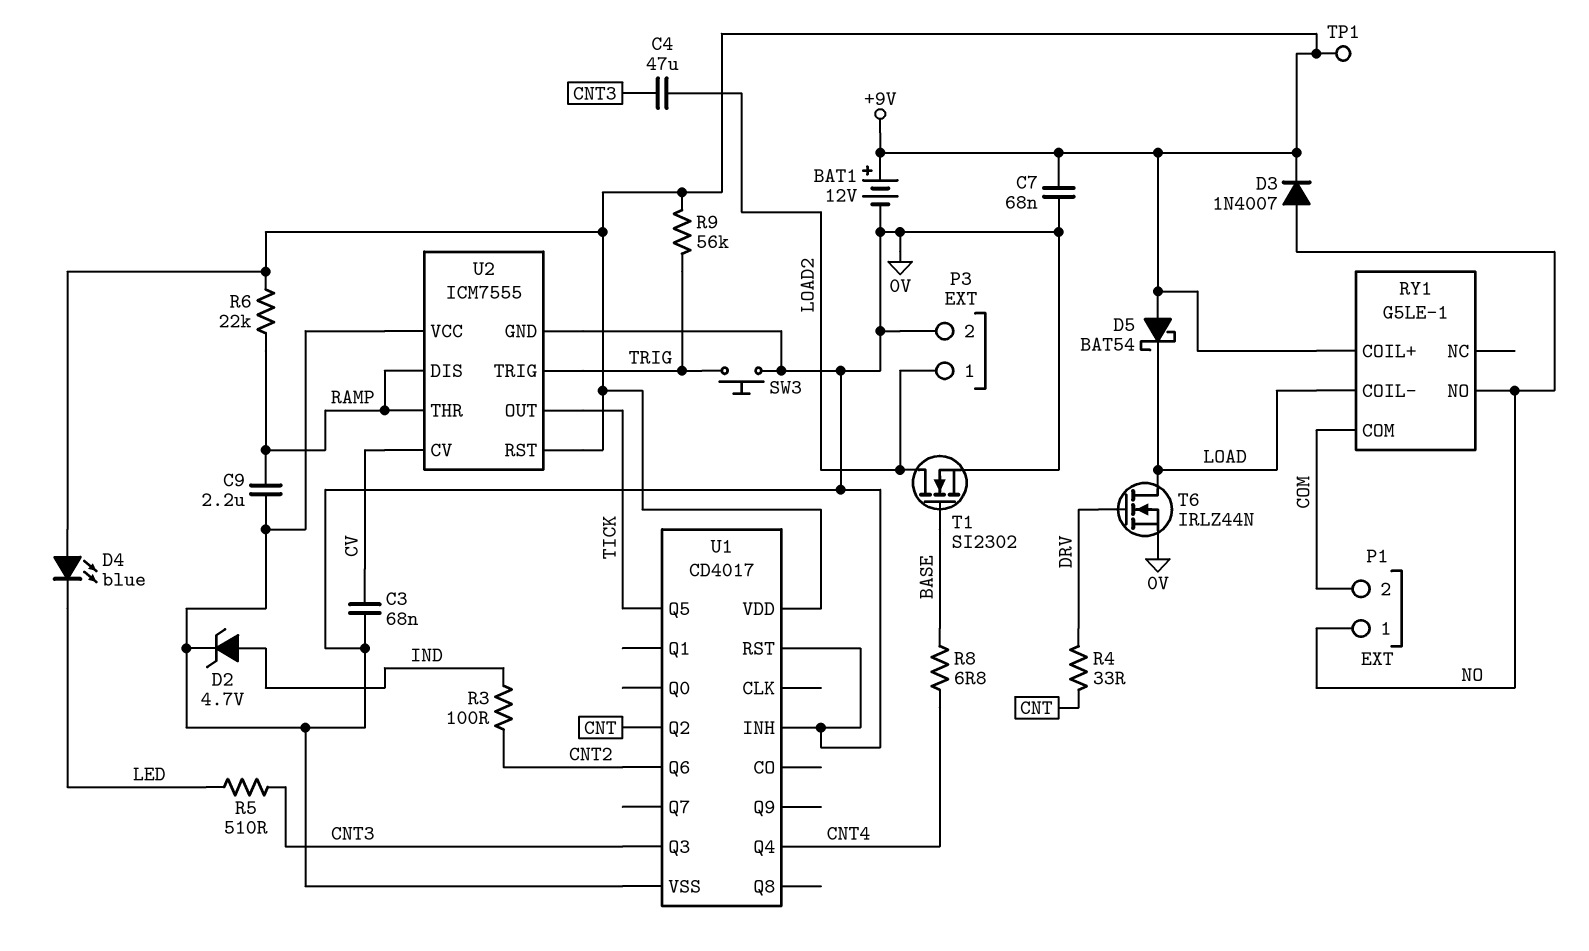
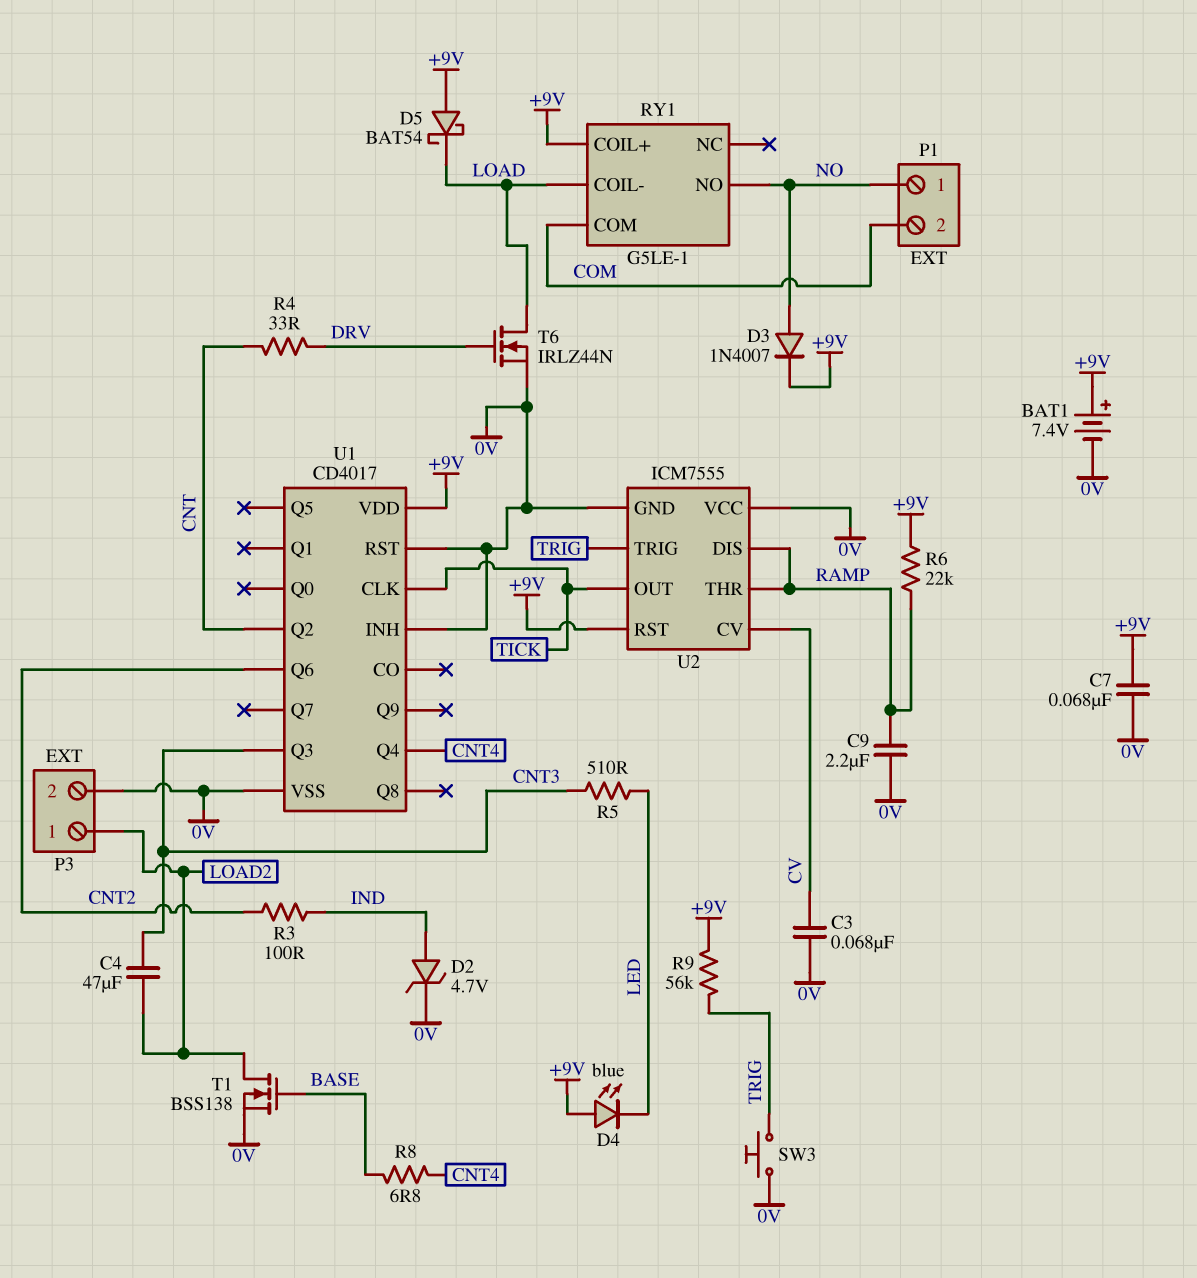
BAT1: 12V (plus +9V, minus 0V) -> 7.4V (plus +9V, minus 0V)
T1: NMOS SI2302 (G BASE, D LOAD2, S 0V) -> NMOS BSS138 (G BASE, D LOAD2, S 0V)
TP1: test point (+9V) -> none
U1 pin CLK: none -> TICK
U1 pin Q5: TICK -> none

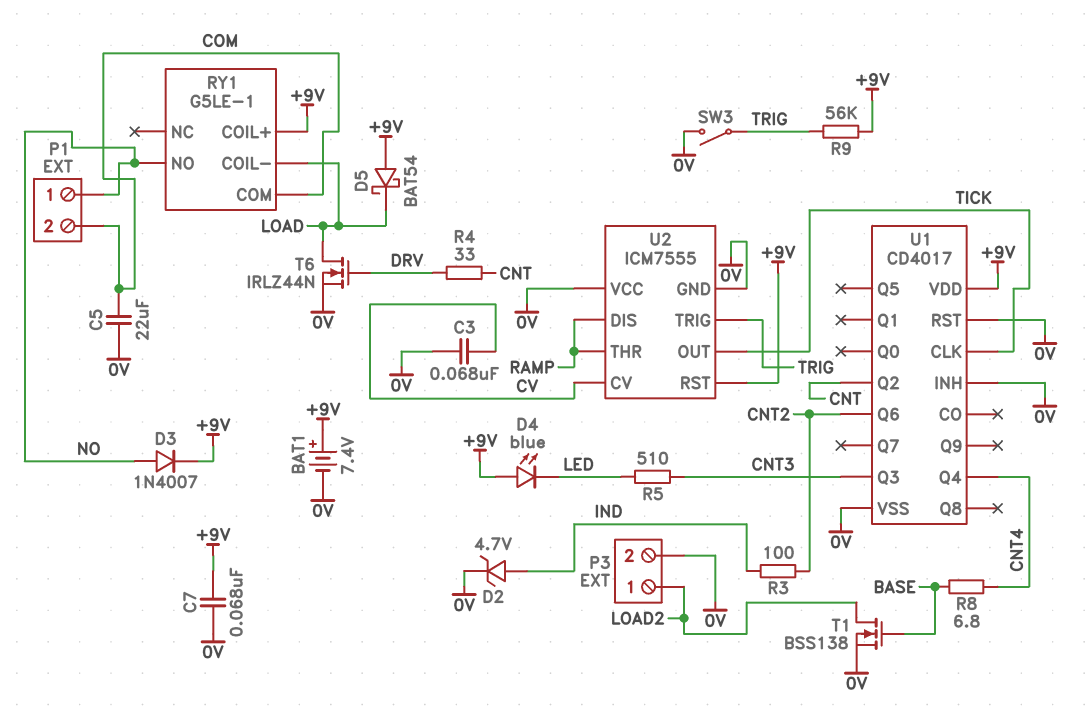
C4: 47uF (CNT3, LOAD2) -> none
C5: none -> 22uF (0V, COM)
C9: 2.2uF (0V, RAMP) -> none
R6: 22k (+9V, RAMP) -> none
SW3: button (0V, TRIG) -> switch (0V, TRIG)

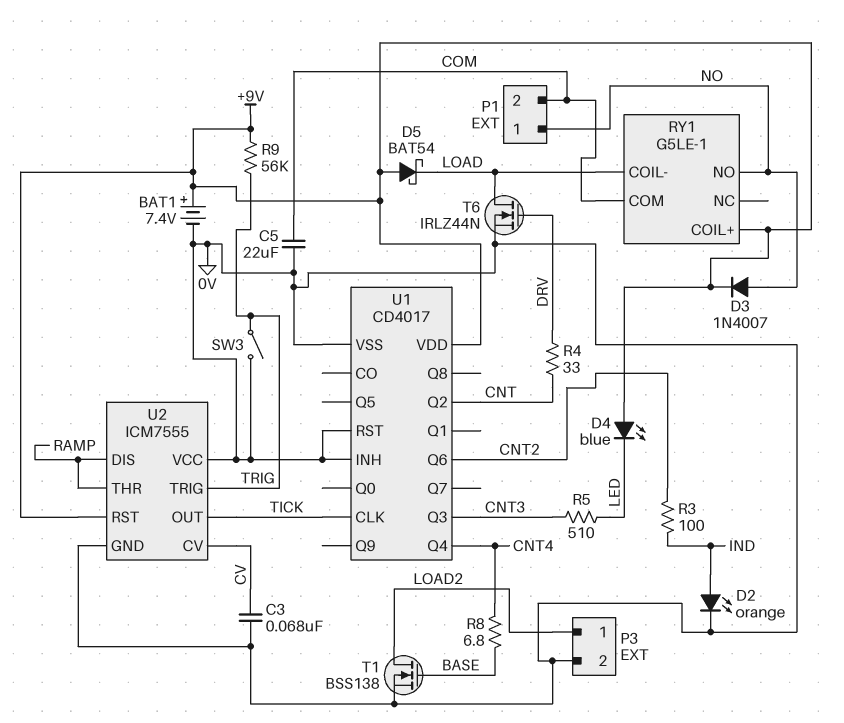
C7: 68nF (+9V, 0V) -> none
D2: zener 4.7V (A IND, K 0V) -> LED orange (A IND, K 0V)

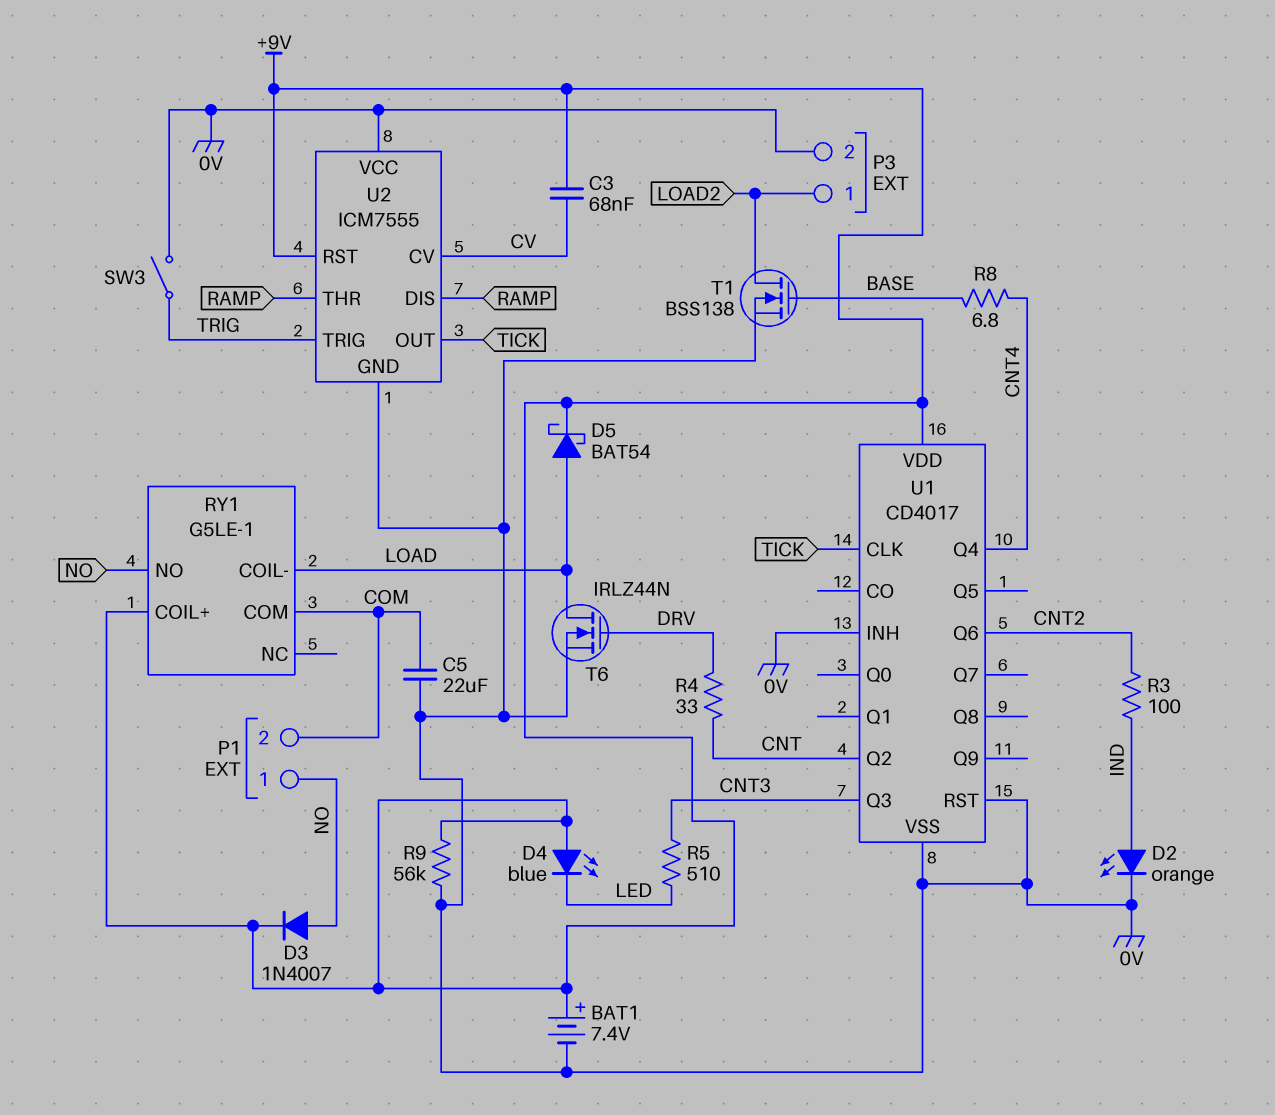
C3: 68nF (0V, CV) -> 68nF (+9V, CV)
D5: schottky BAT54 (A +9V, K LOAD) -> schottky BAT54 (A LOAD, K +9V)
R9: 56k (+9V, TRIG) -> 56k (+9V, 0V)

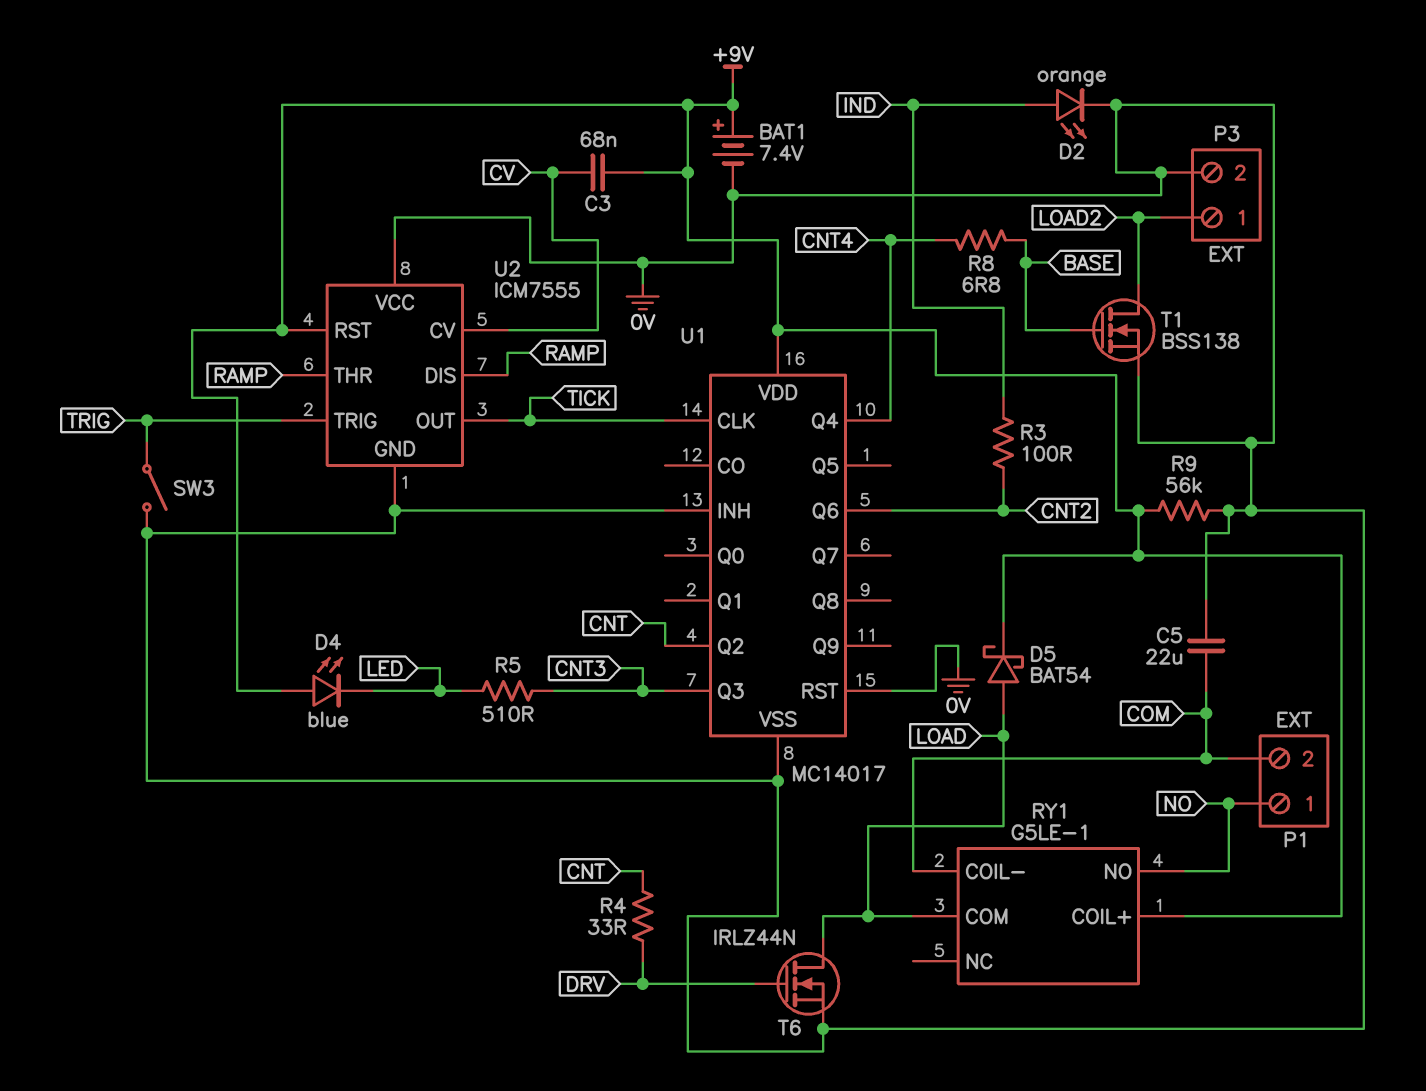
D3: diode 1N4007 (A NO, K +9V) -> none
RY1 pin COIL-: LOAD -> COM
RY1 pin COM: COM -> LOAD
U1: CD4017 -> MC14017

